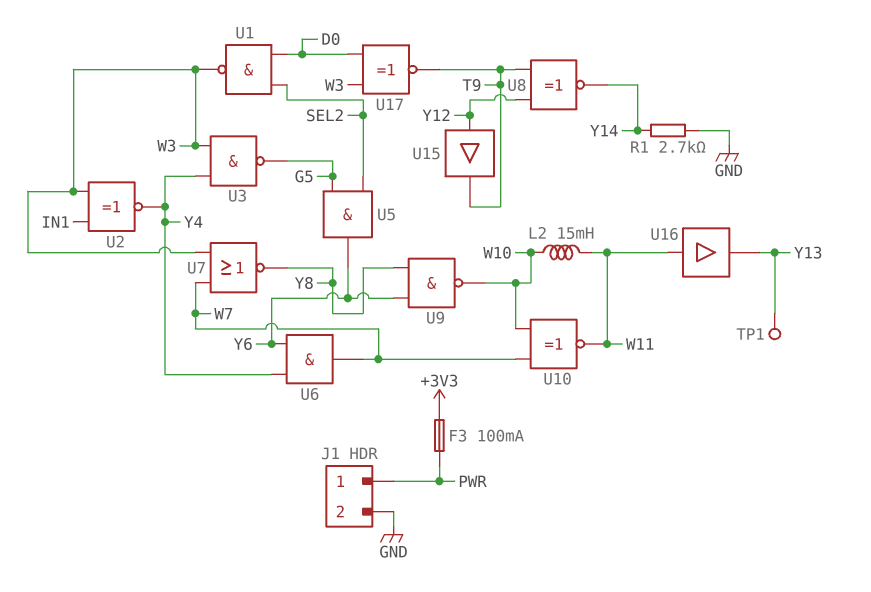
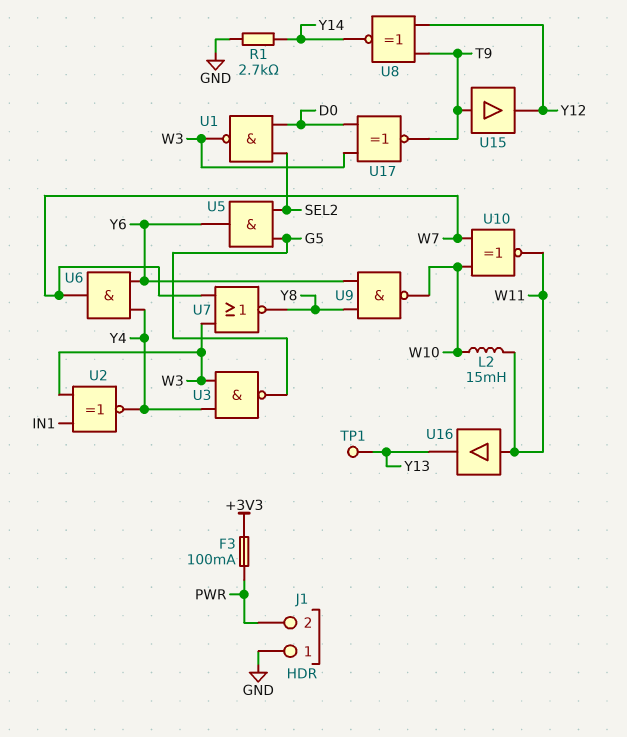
J1 pin 1: PWR -> GND
J1 pin 2: GND -> PWR
U15: buffer (in Y12, out T9) -> buffer (in T9, out Y12)

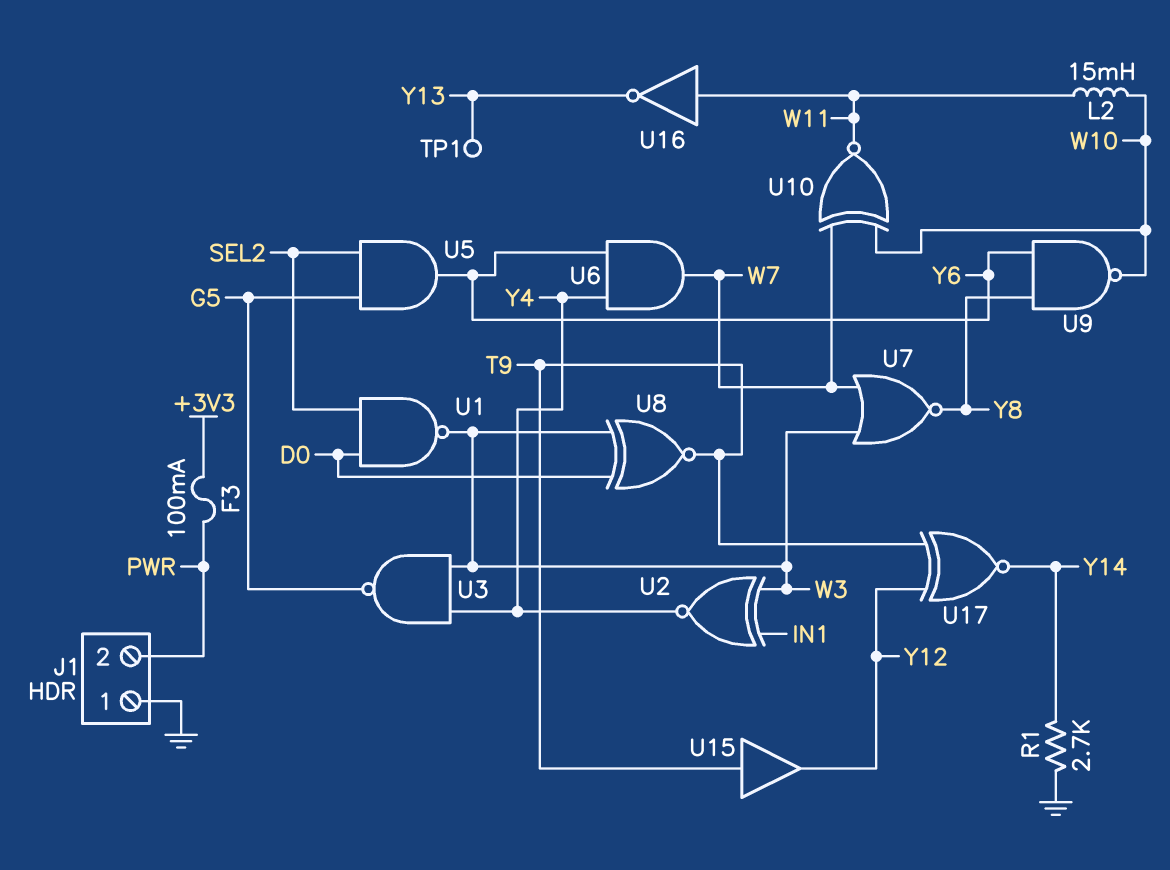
U8: XNOR (in T9, in Y12, out Y14) -> XNOR (in D0, in W3, out T9)
U16: buffer (in W11, out Y13) -> NOT (in W11, out Y13)
U17: XNOR (in D0, in W3, out T9) -> XNOR (in T9, in Y12, out Y14)

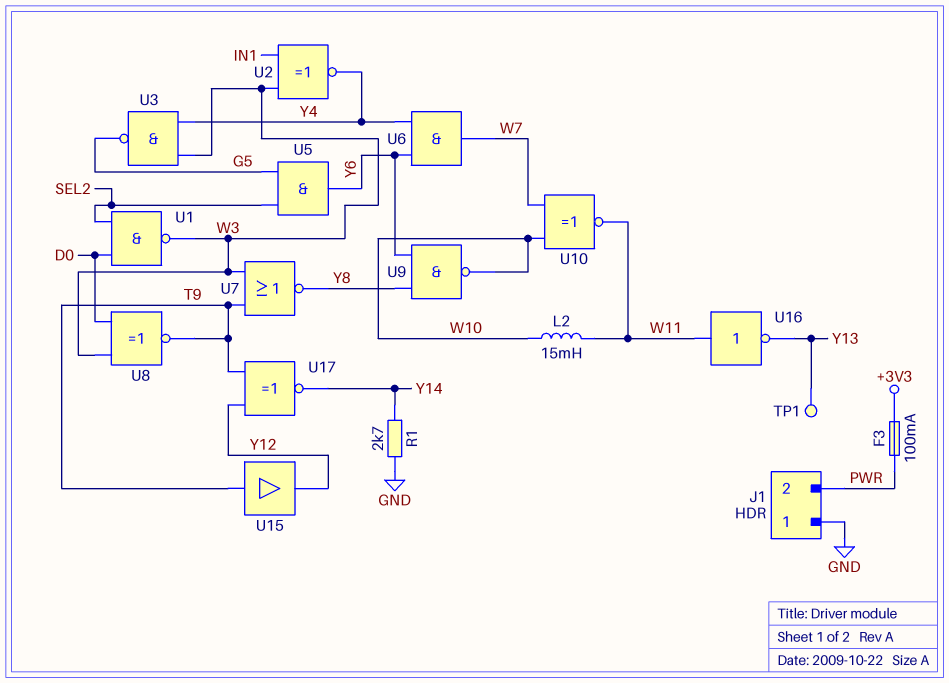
U7: NOR (in W3, in W7, out Y8) -> NOR (in T9, in W3, out Y8)

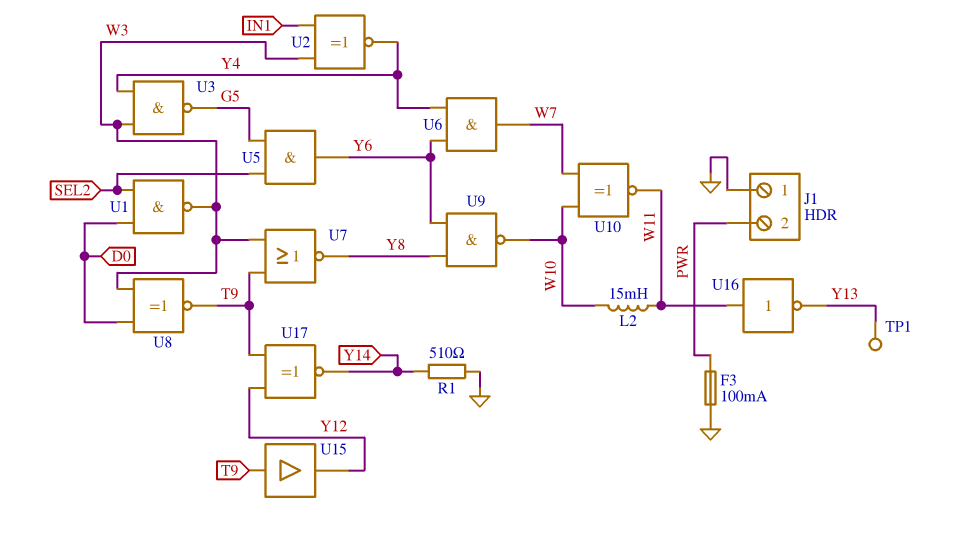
F3: 100mA (+3V3, PWR) -> 100mA (GND, PWR)
R1: 2.7k (GND, Y14) -> 510 (GND, Y14)

